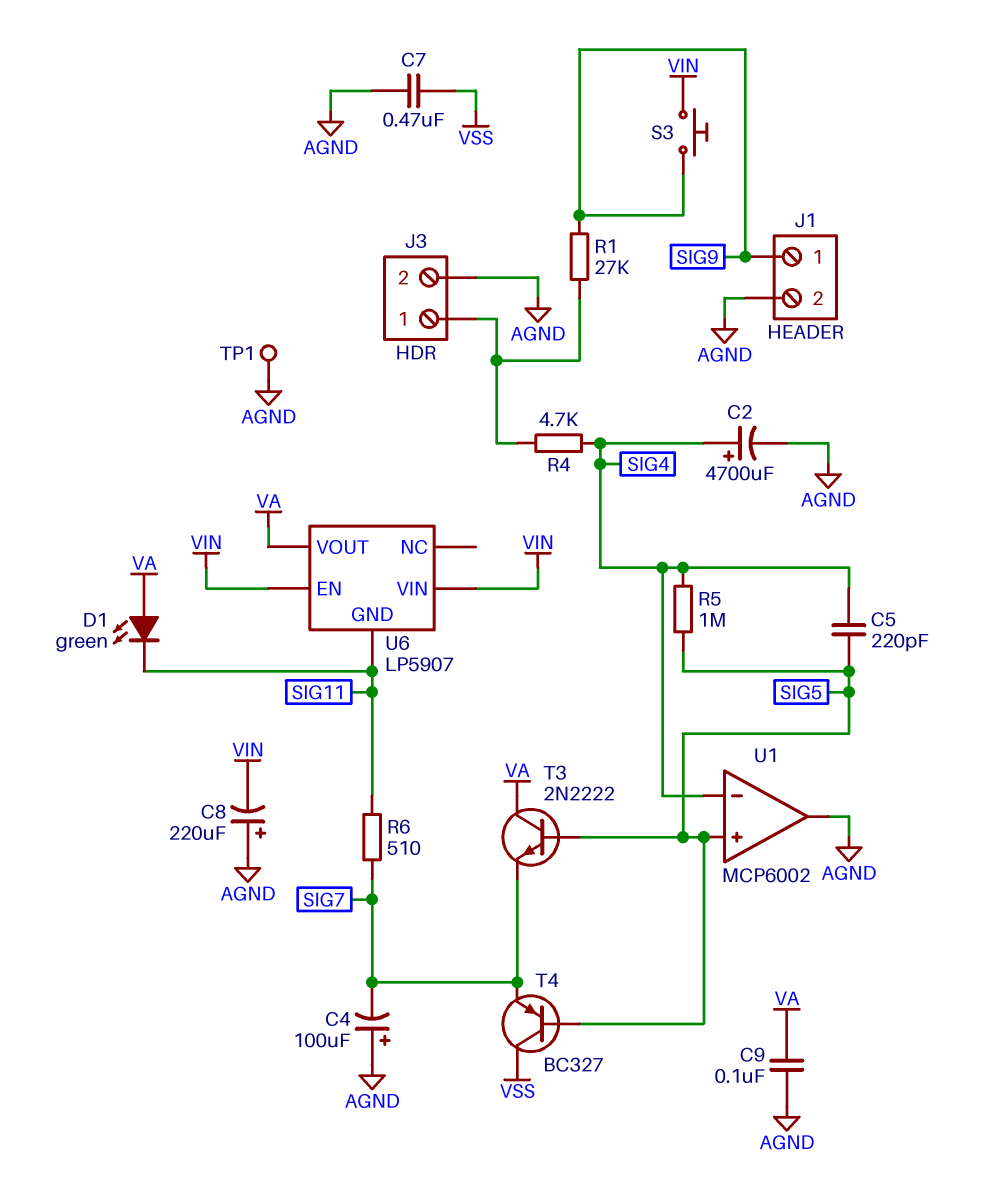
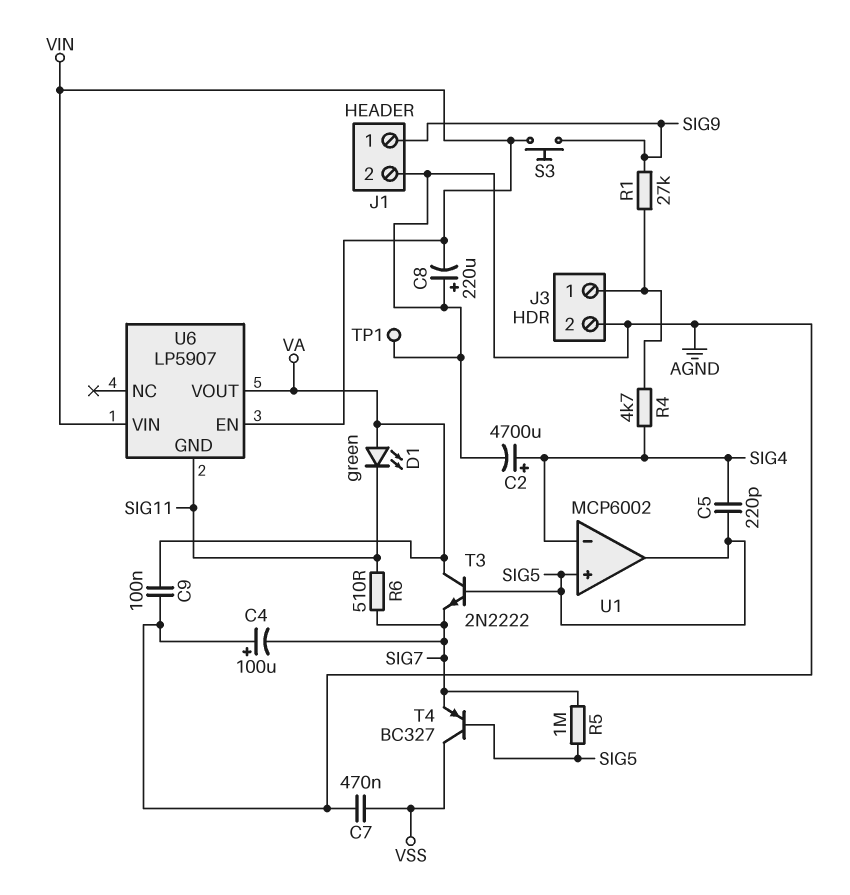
R5: 1M (SIG4, SIG5) -> 1M (SIG5, SIG7)
U1 pin out: AGND -> SIG5

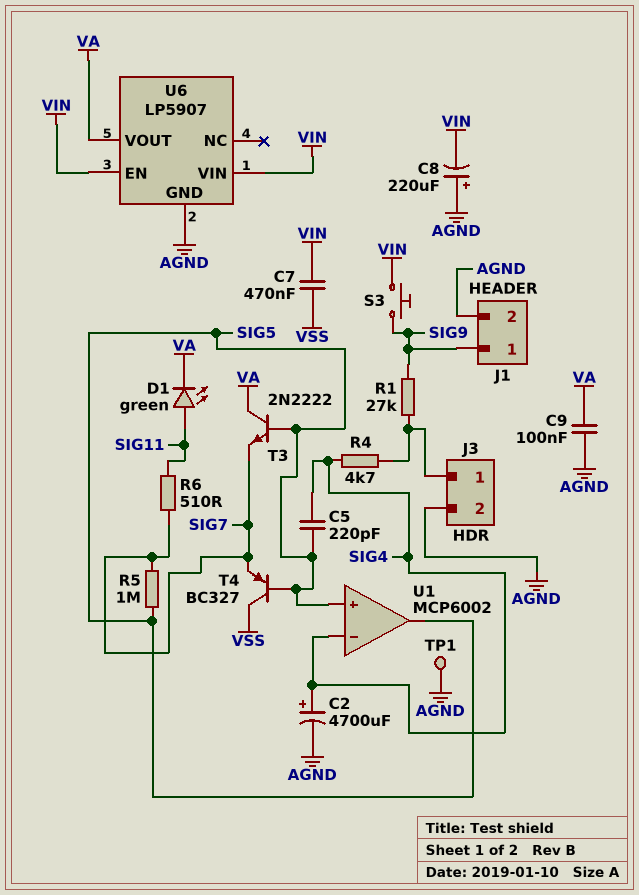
C4: 100uF (plus AGND, minus SIG7) -> none
C7: 470nF (AGND, VSS) -> 470nF (VIN, VSS)
D1: LED green (A VA, K SIG11) -> LED green (A SIG11, K VA)
U6 pin GND: SIG11 -> AGND

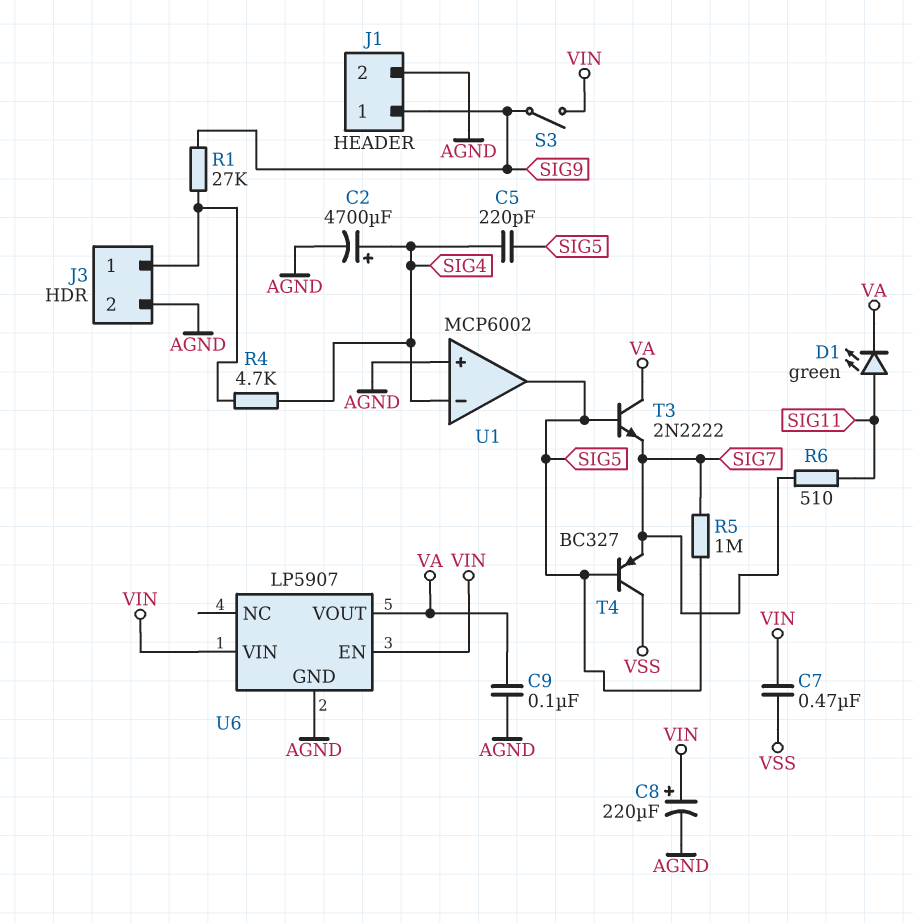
C8: 220uF (plus AGND, minus VIN) -> 220uF (plus VIN, minus AGND)
S3: button (SIG9, VIN) -> switch (SIG9, VIN)
TP1: test point (AGND) -> none
U1 pin in+: SIG5 -> AGND

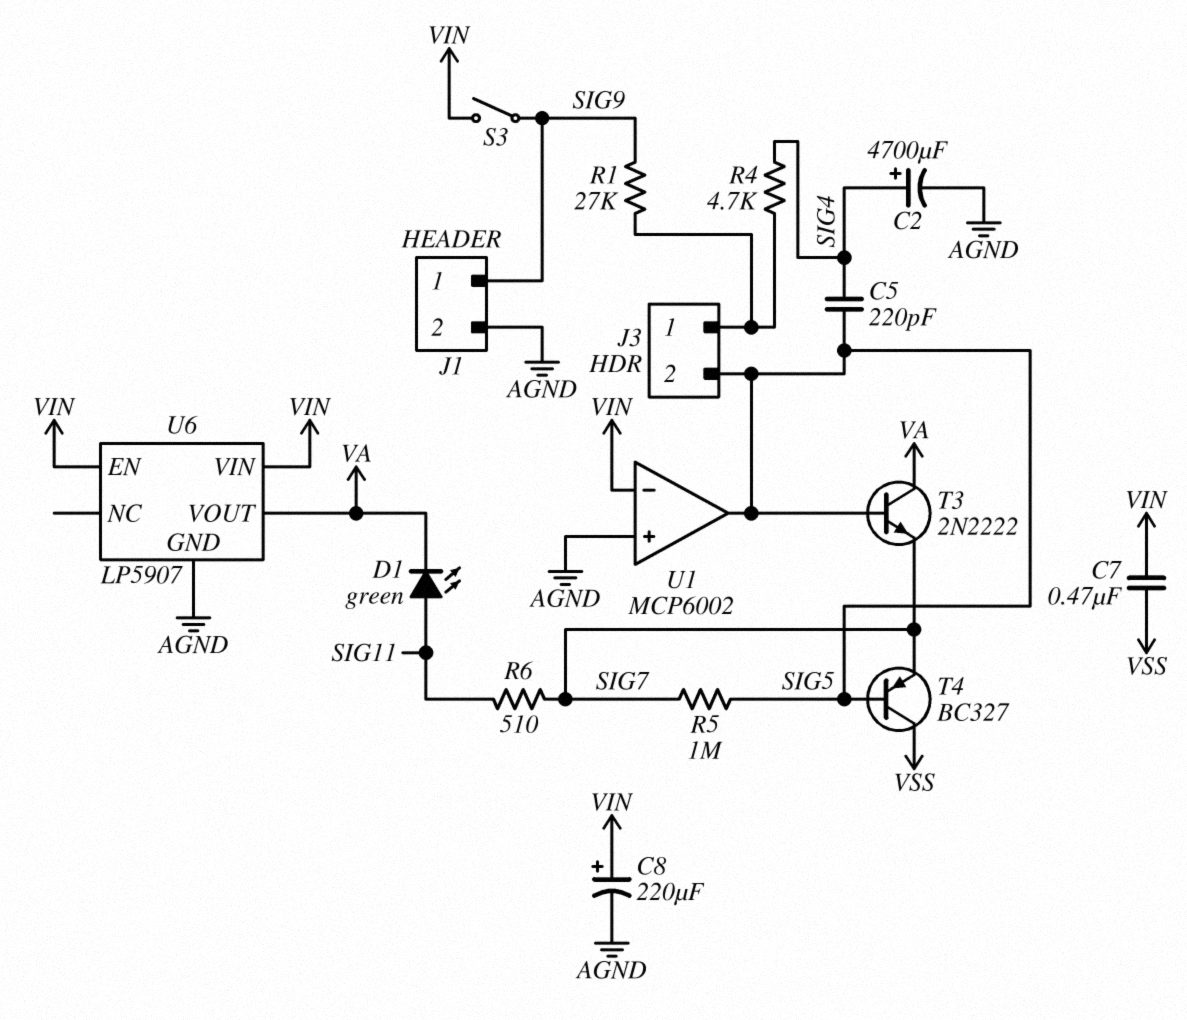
C9: 100nF (AGND, VA) -> none
J3 pin 2: AGND -> SIG5
U1 pin in-: SIG4 -> VIN

